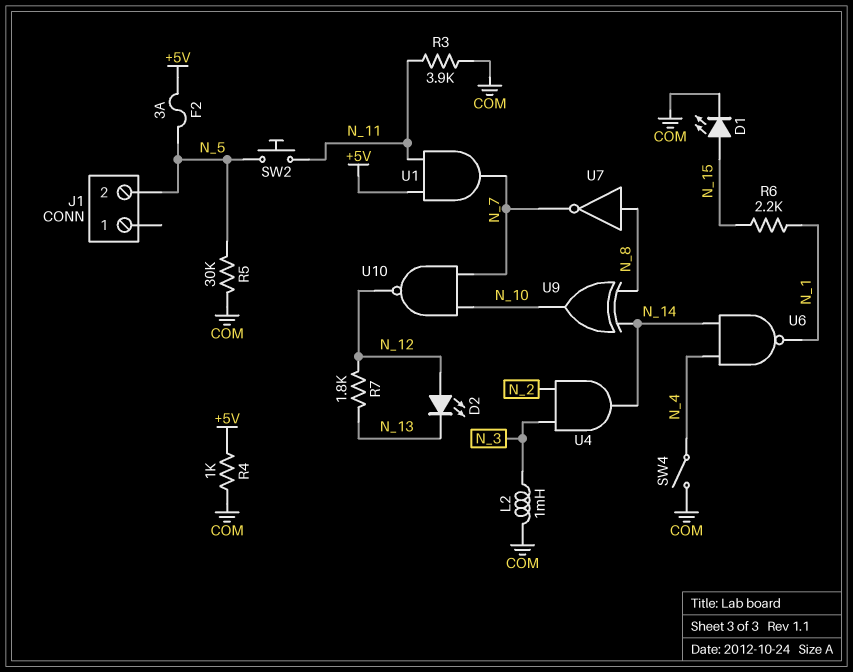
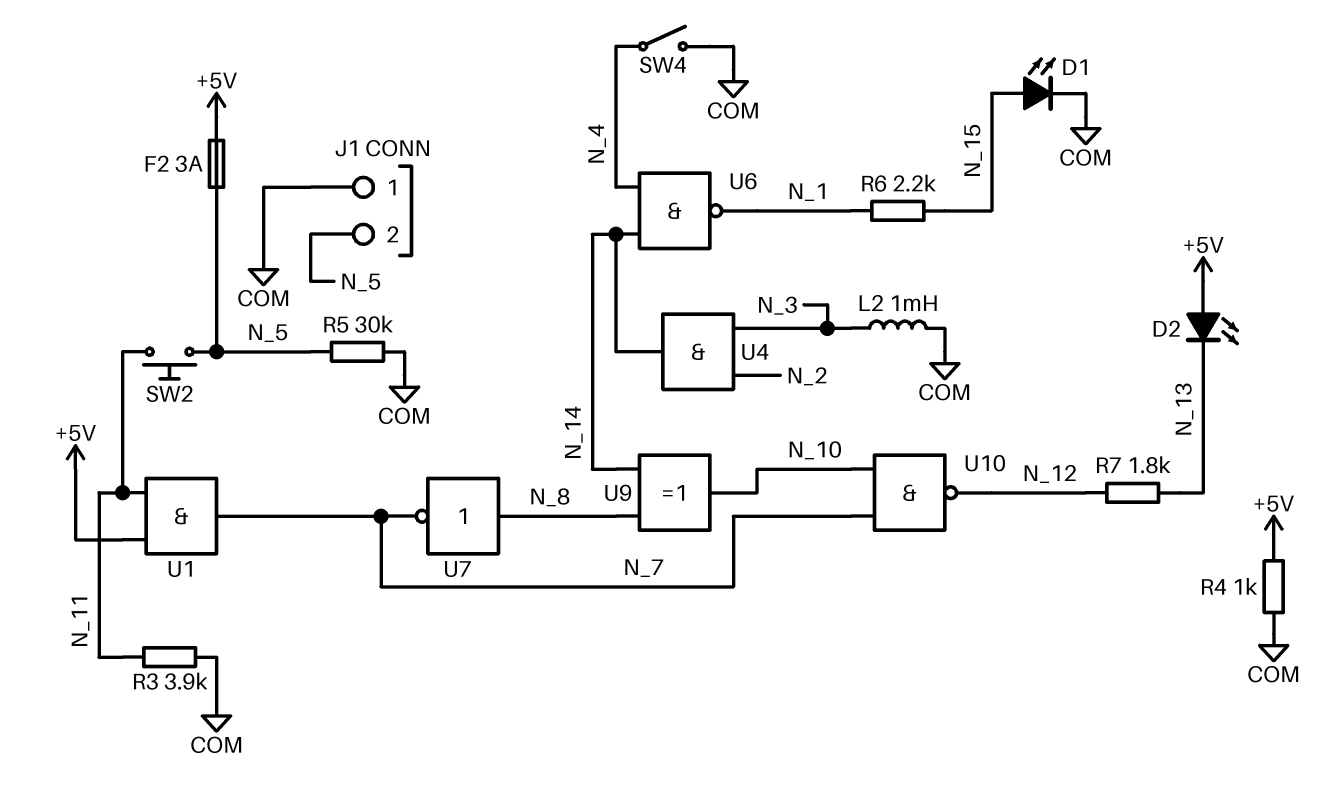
D2: LED (A N_12, K N_13) -> LED (A +5V, K N_13)
J1 pin 1: none -> COM

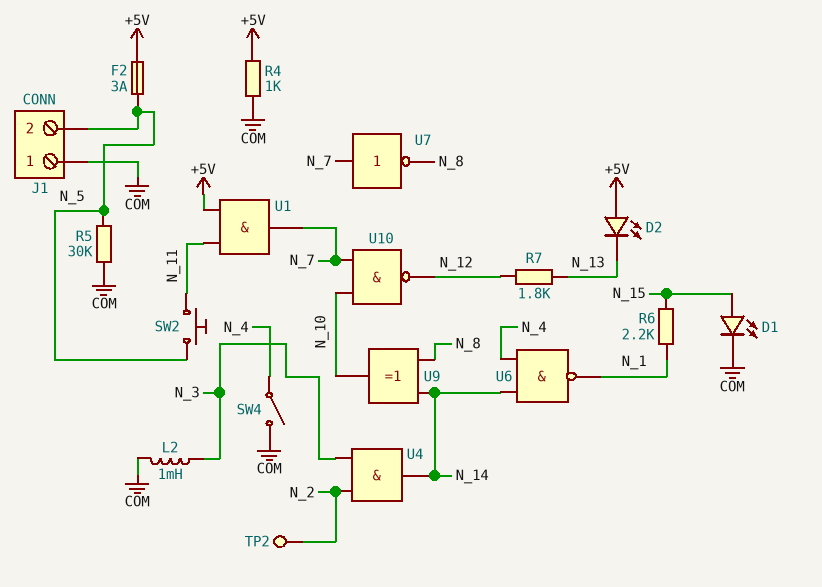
R3: 3.9k (COM, N_11) -> none
TP2: none -> test point (N_2)
U7: NOT (in N_8, out N_7) -> NOT (in N_7, out N_8)

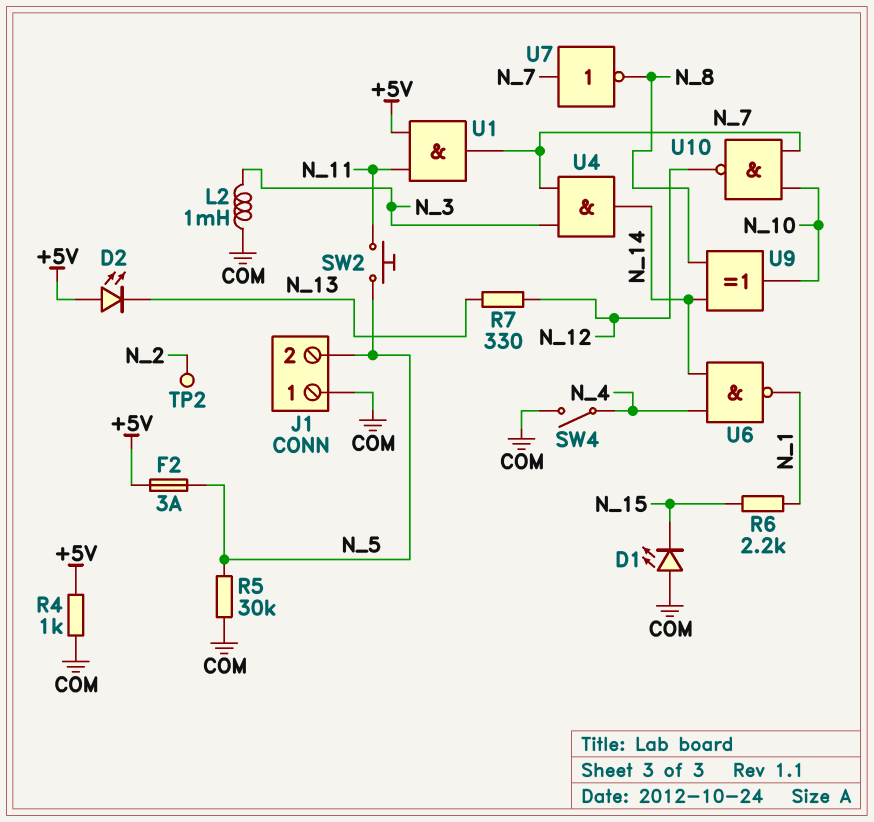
D1: LED (A N_15, K COM) -> LED (A COM, K N_15)
R7: 1.8k (N_12, N_13) -> 330 (N_12, N_13)
U4: AND (in N_2, in N_3, out N_14) -> AND (in N_3, in N_7, out N_14)

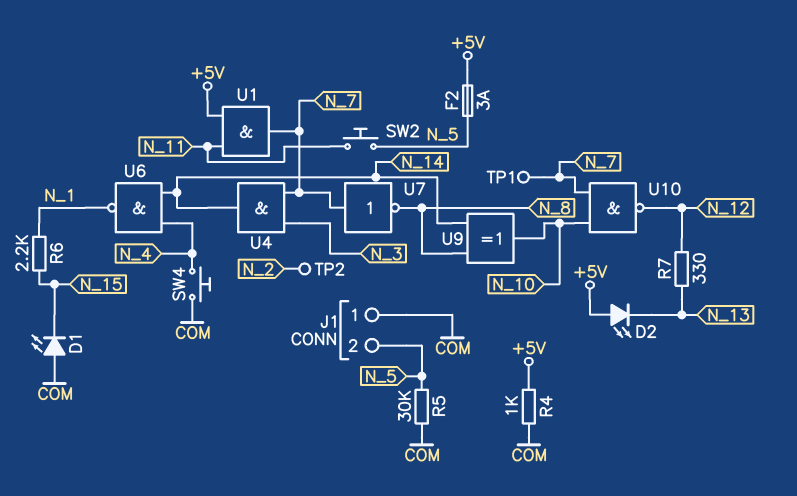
L2: 1mH (COM, N_3) -> none
SW4: switch (COM, N_4) -> button (COM, N_4)
TP1: none -> test point (N_7)

